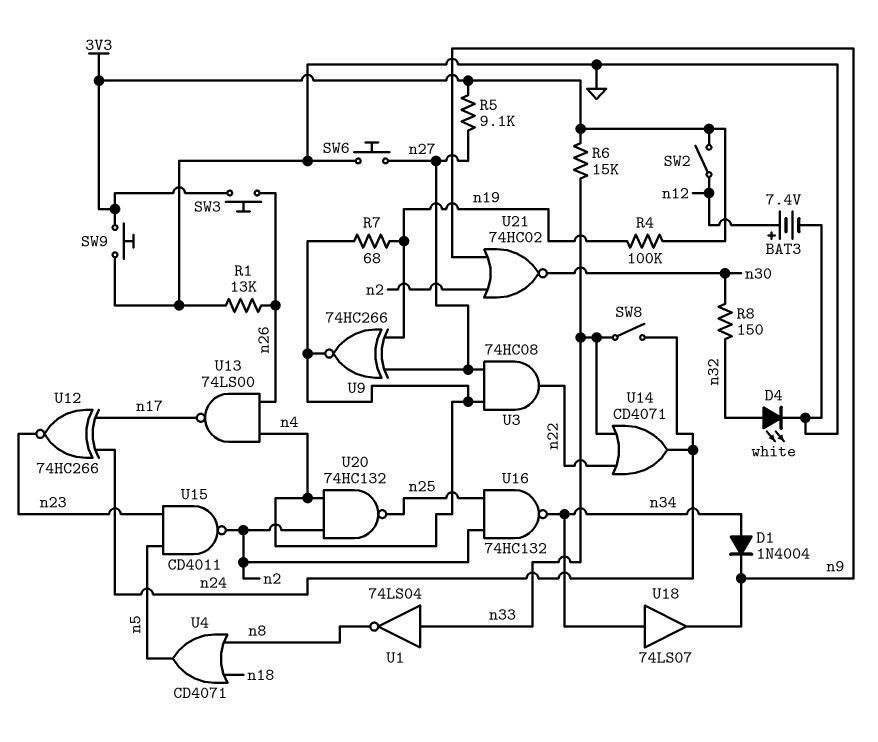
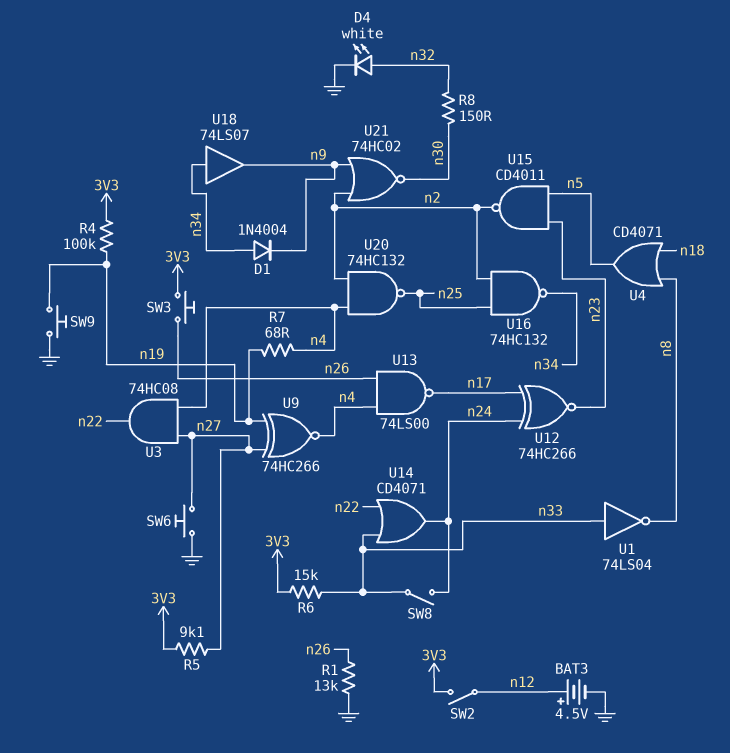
BAT3: 7.4V (plus n12, minus GND) -> 4.5V (plus n12, minus GND)
SW9: button (3V3, GND) -> button (GND, n19)

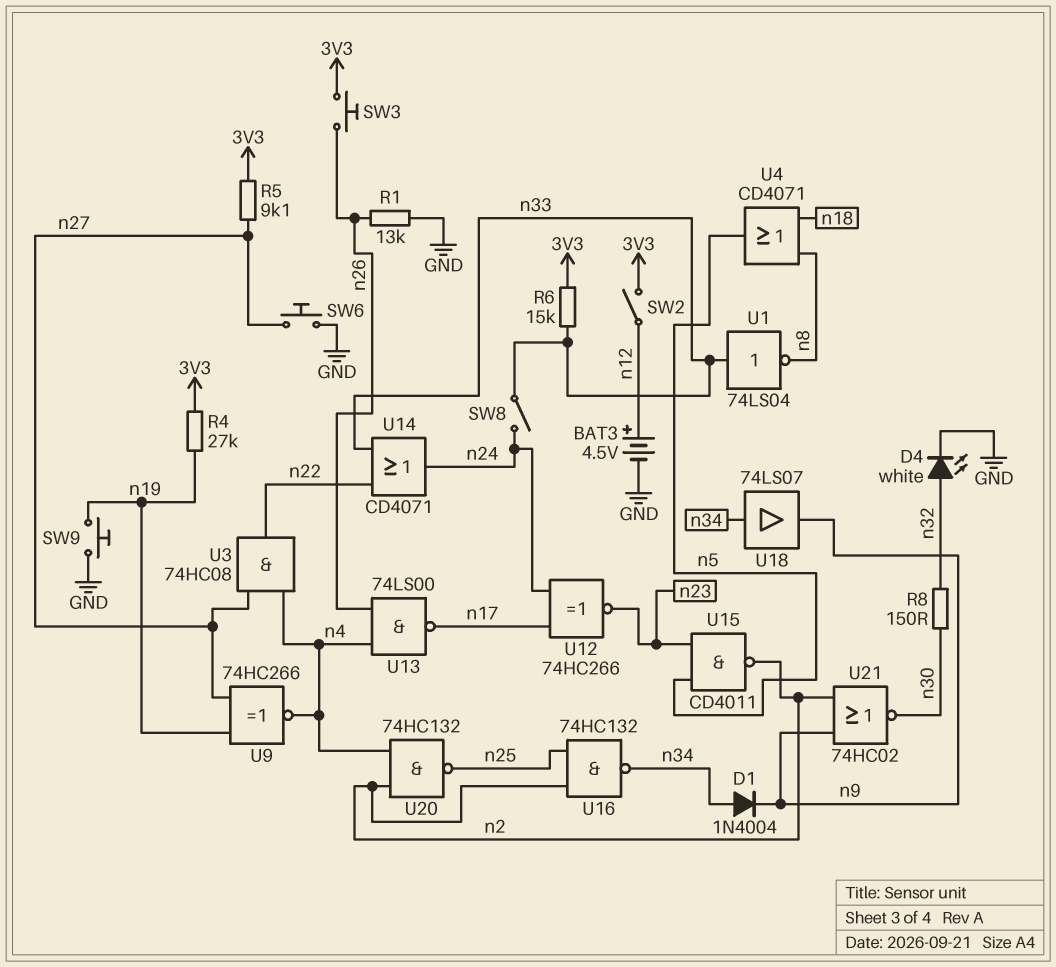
R4: 100k (3V3, n19) -> 27k (3V3, n19)
R7: 68 (n4, n19) -> none

